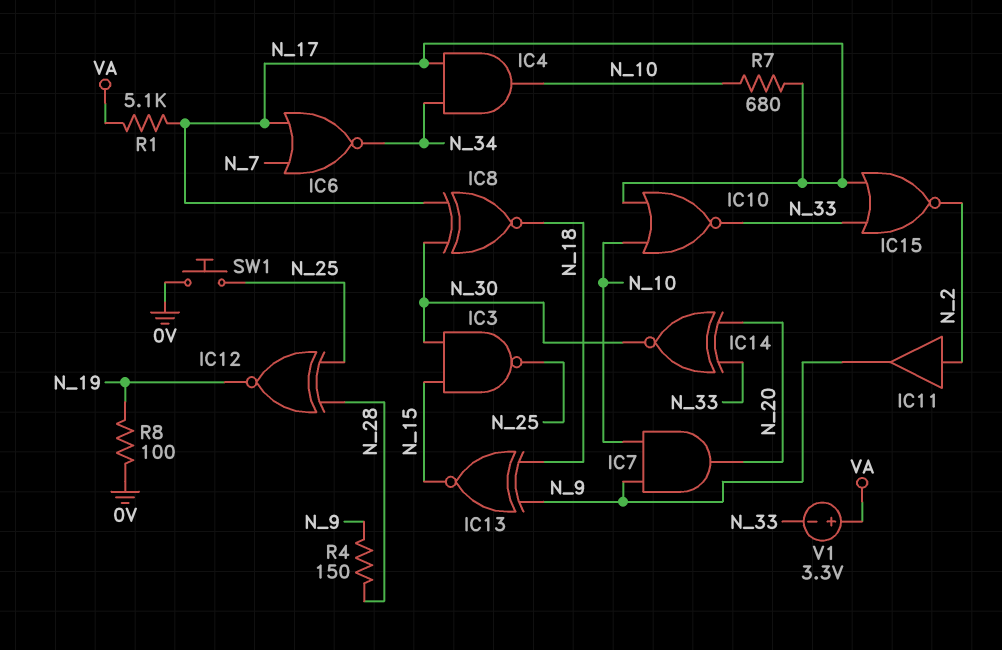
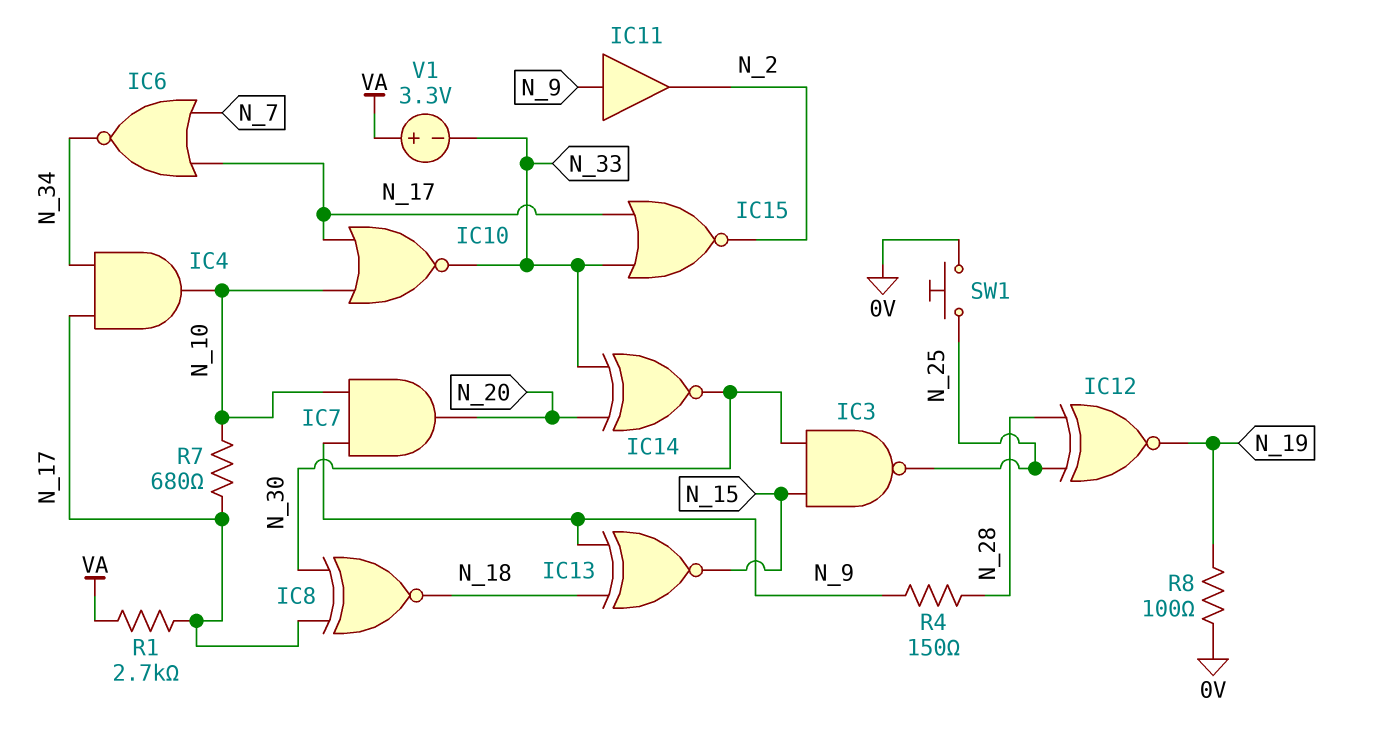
IC11: buffer (in N_2, out N_9) -> buffer (in N_9, out N_2)
R1: 5.1k (N_17, VA) -> 2.7k (N_17, VA)

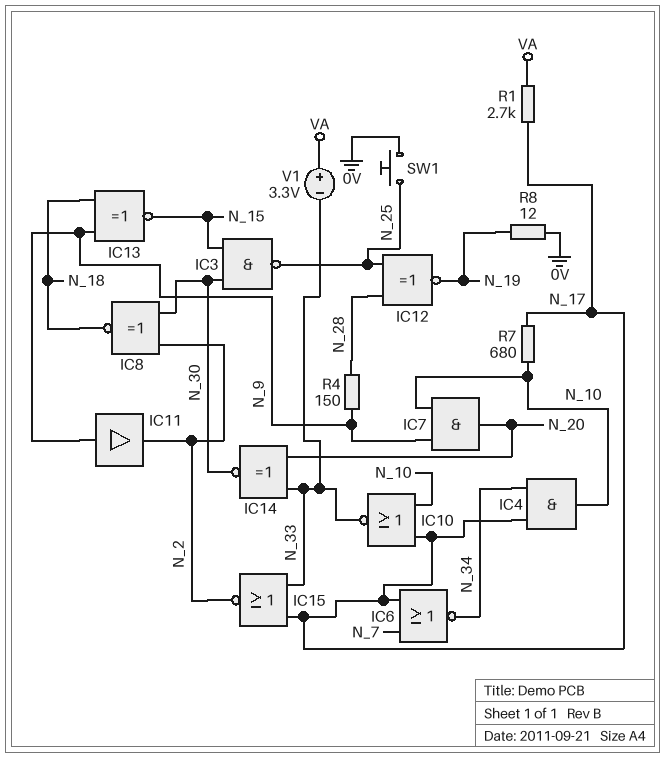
IC8: XNOR (in N_17, in N_30, out N_18) -> XNOR (in N_2, in N_30, out N_18)
R8: 100 (0V, N_19) -> 12 (0V, N_19)

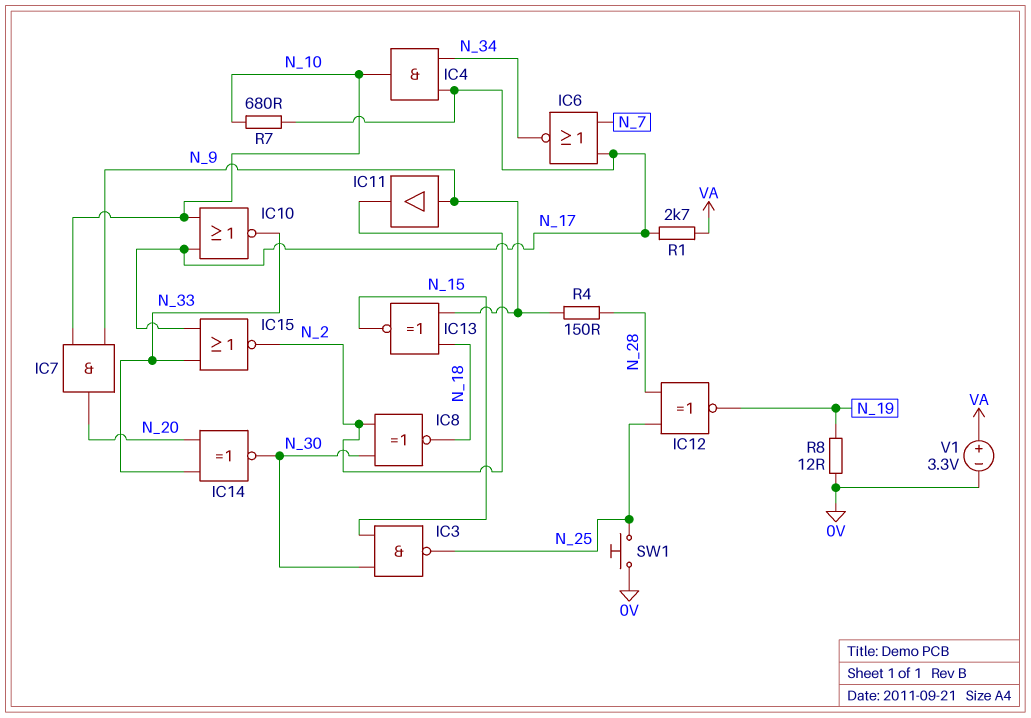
V1: 3.3V (plus VA, minus N_33) -> 3.3V (plus VA, minus 0V)

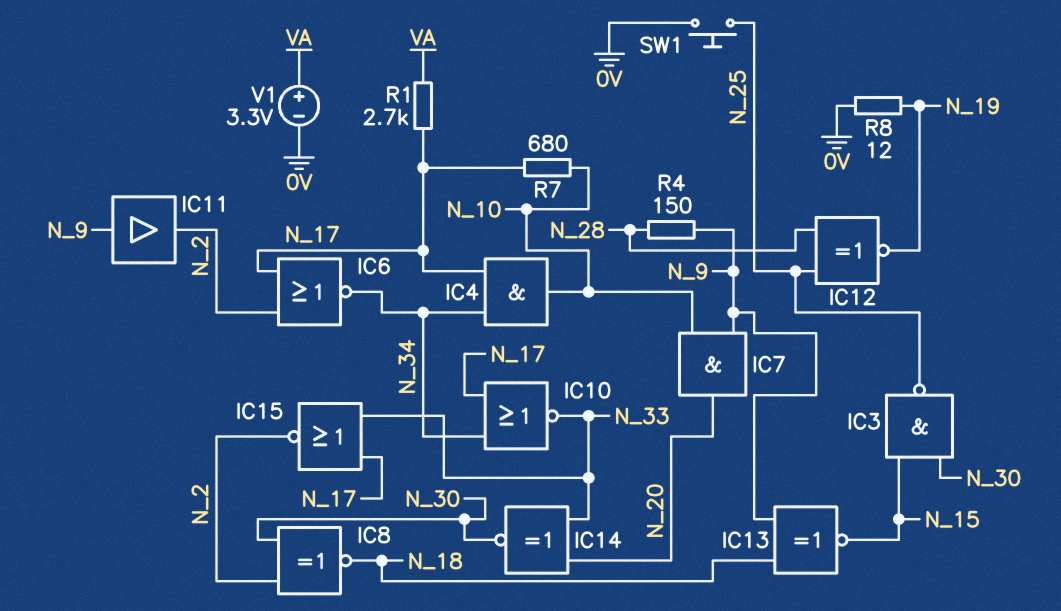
IC6: NOR (in N_7, in N_17, out N_34) -> NOR (in N_2, in N_17, out N_34)
IC10: NOR (in N_10, in N_17, out N_33) -> NOR (in N_17, in N_34, out N_33)

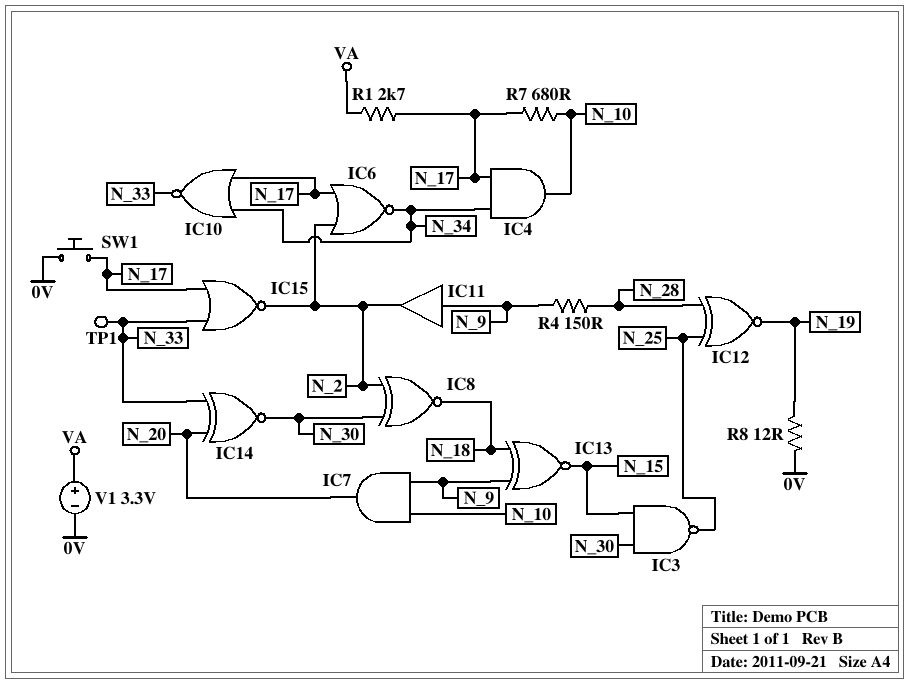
SW1: button (0V, N_25) -> button (0V, N_17)
TP1: none -> test point (N_33)

